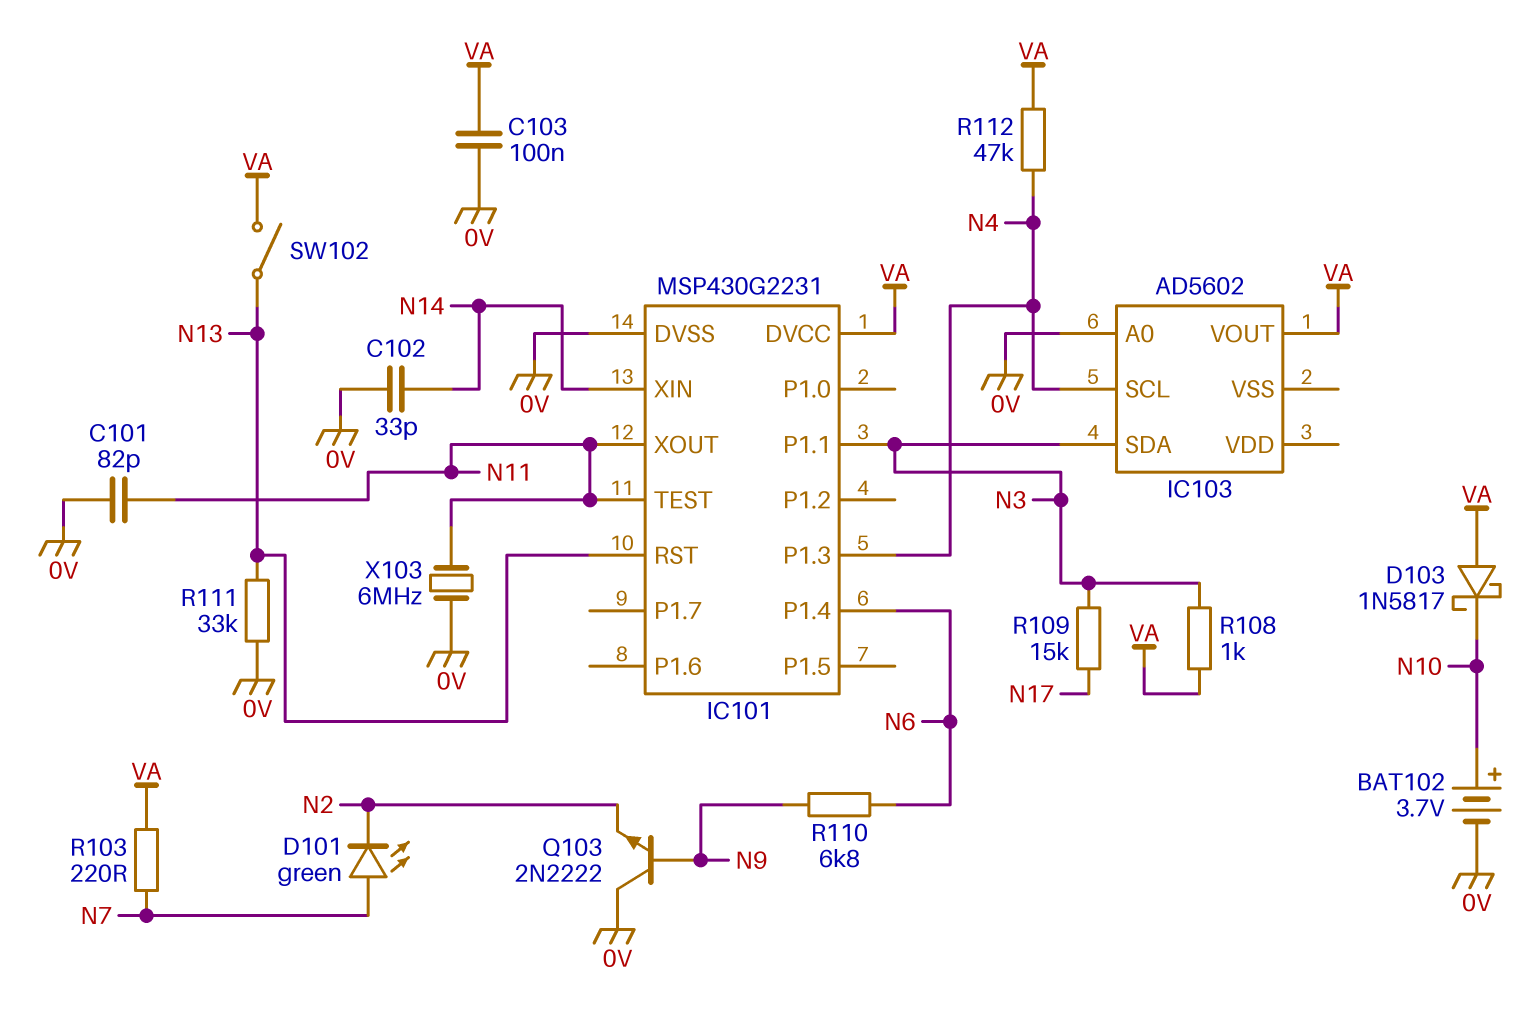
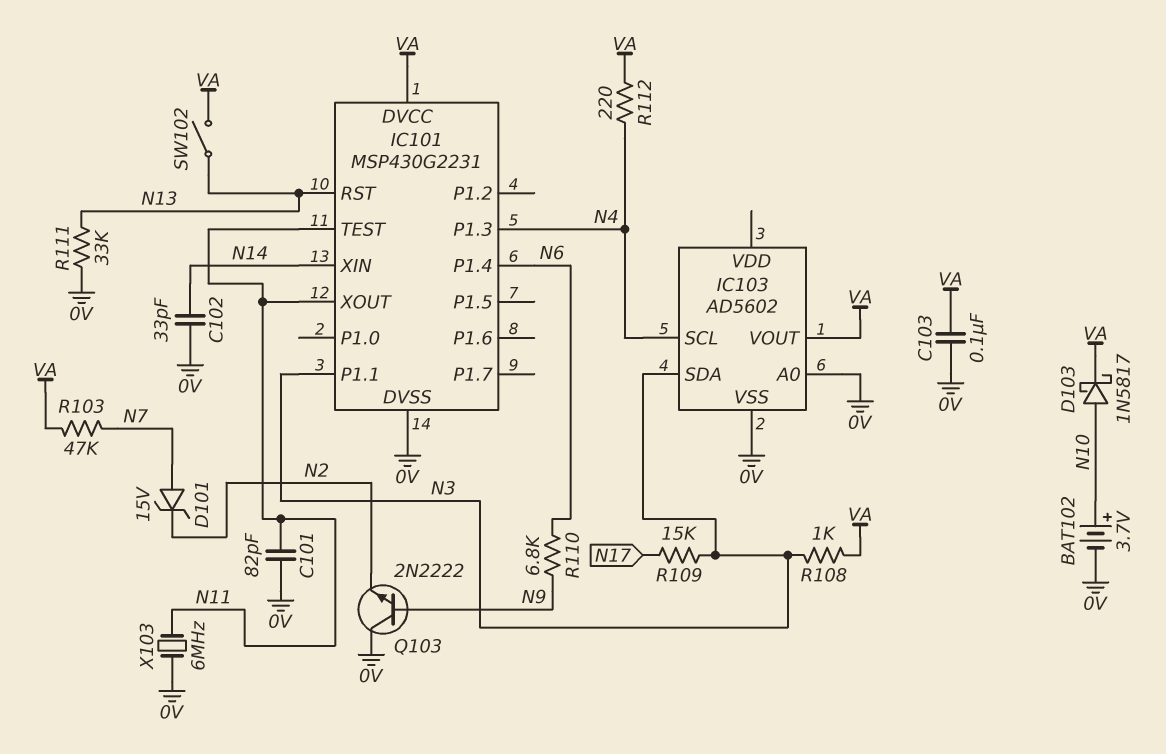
D101: LED green (A N7, K N2) -> zener 15V (A N7, K N2)
D103: schottky 1N5817 (A VA, K N10) -> schottky 1N5817 (A N10, K VA)
IC103 pin VSS: none -> 0V
R103: 220 (N7, VA) -> 47k (N7, VA)
R112: 47k (N4, VA) -> 220 (N4, VA)

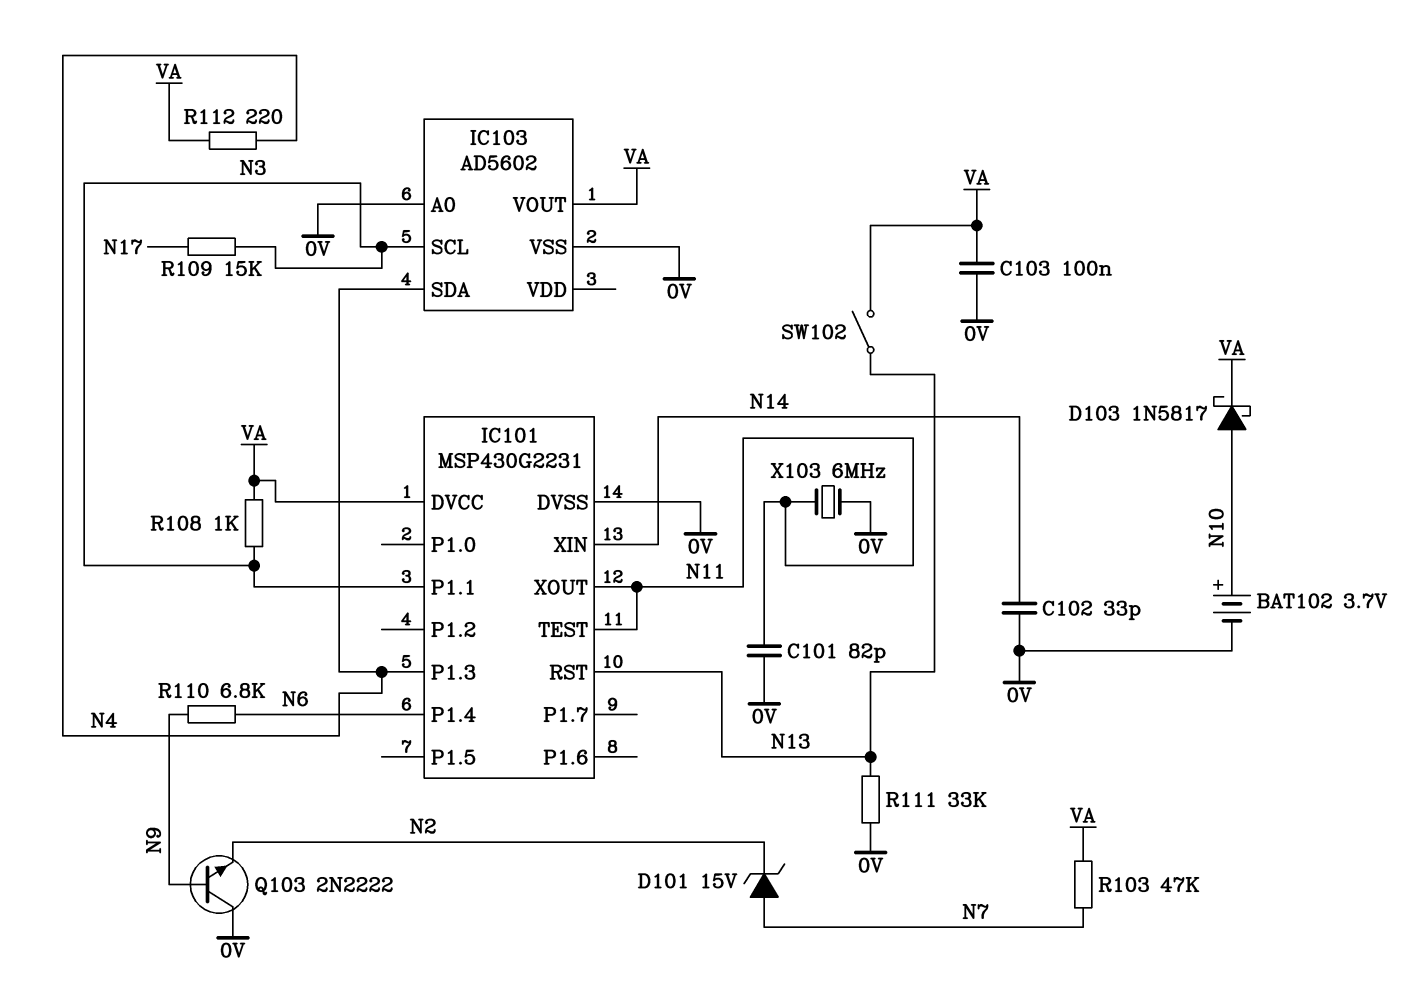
IC103 pin SCL: N4 -> N3
IC103 pin SDA: N3 -> N4

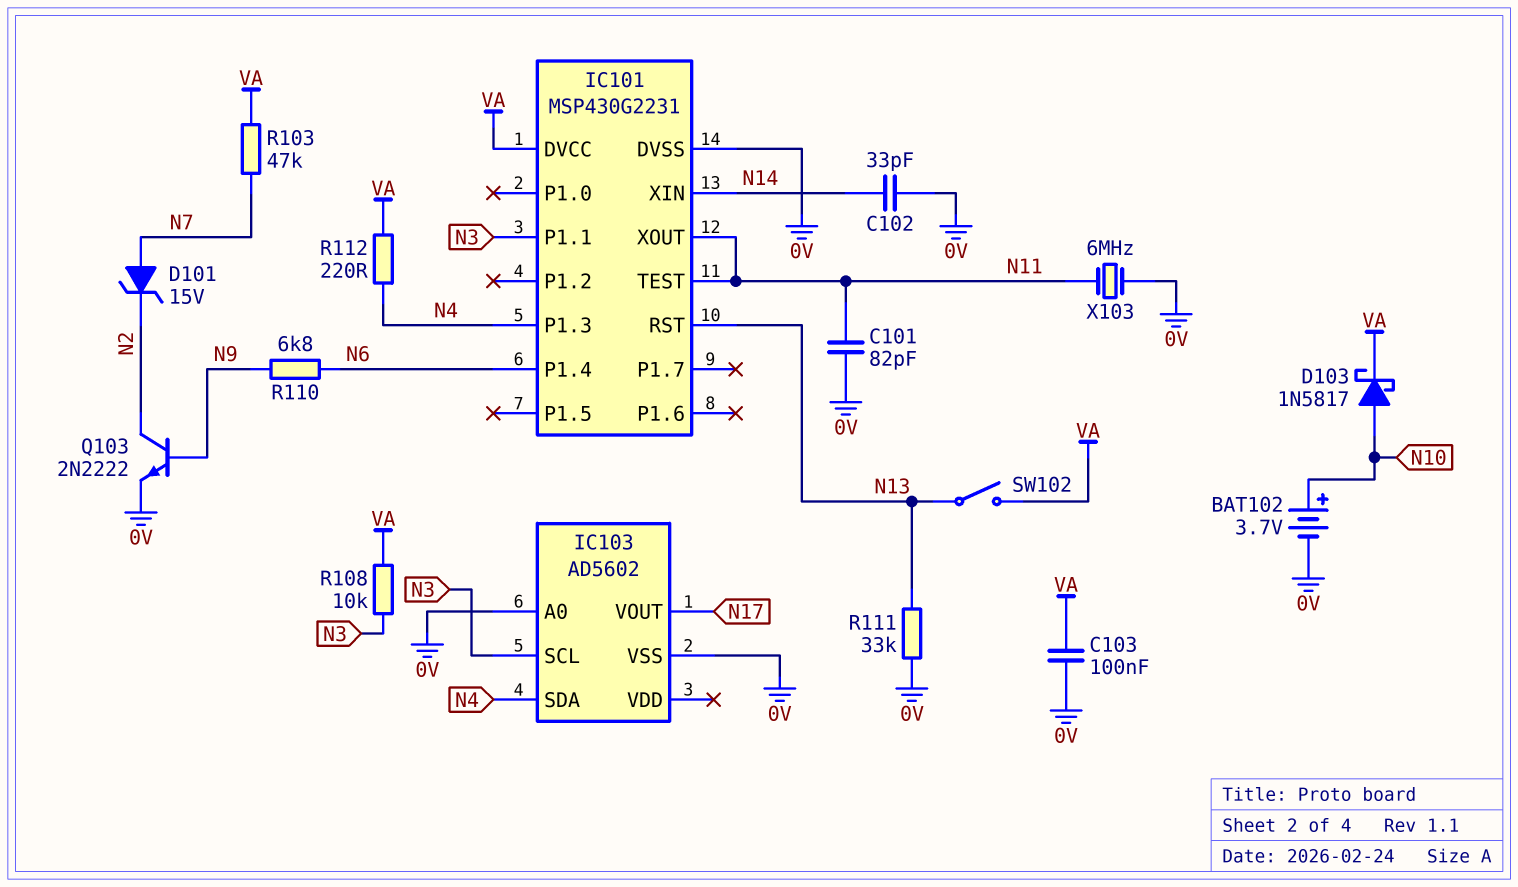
IC103 pin VOUT: VA -> N17
Q103: NPN 2N2222 (B N9, C 0V, E N2) -> NPN 2N2222 (B N9, C N2, E 0V)
R108: 1k (N3, VA) -> 10k (N3, VA)
R109: 15k (N3, N17) -> none

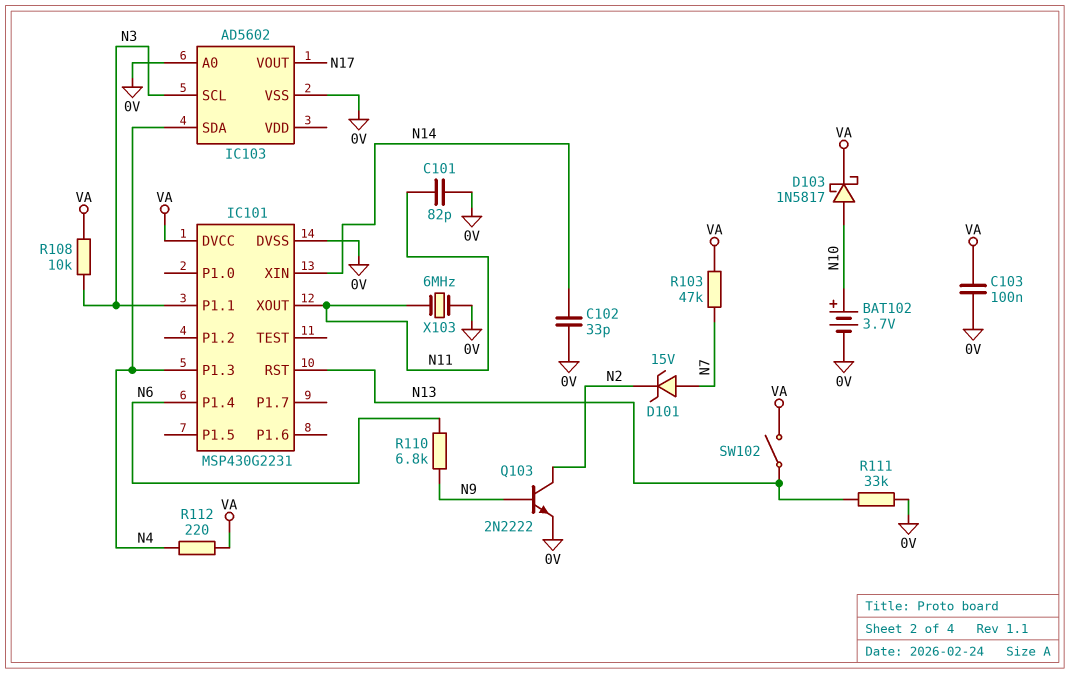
IC101 pin TEST: N11 -> none

